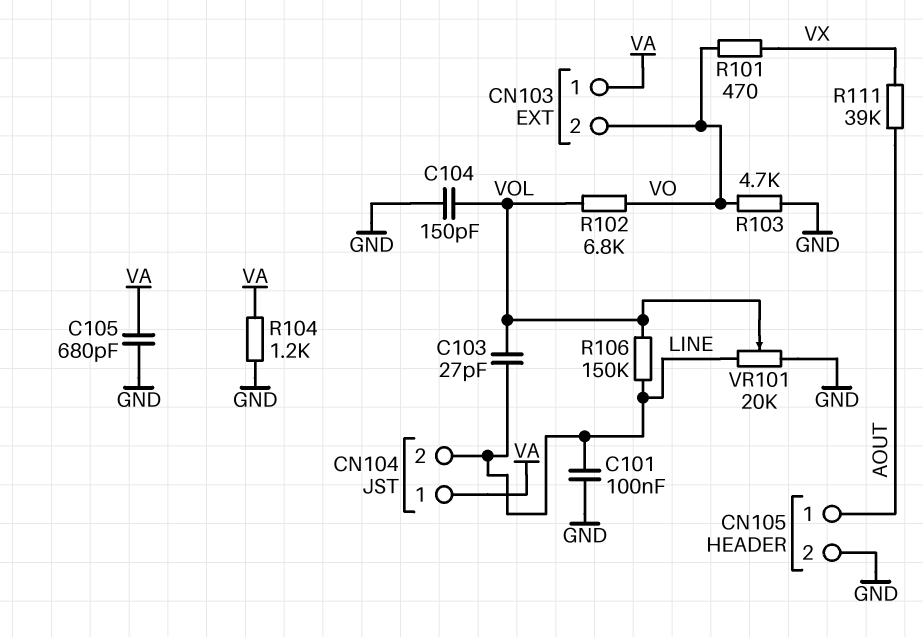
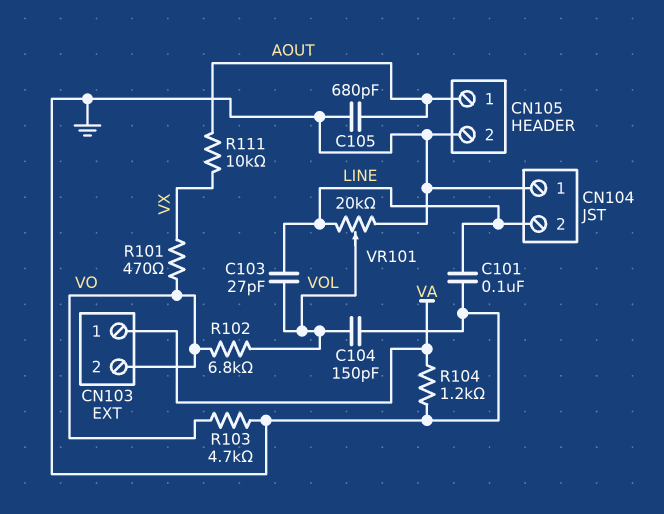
C105: 680pF (GND, VA) -> 680pF (AOUT, GND)
CN104 pin 1: VA -> GND
R106: 150k (LINE, VOL) -> none
R111: 39k (AOUT, VX) -> 10k (AOUT, VX)

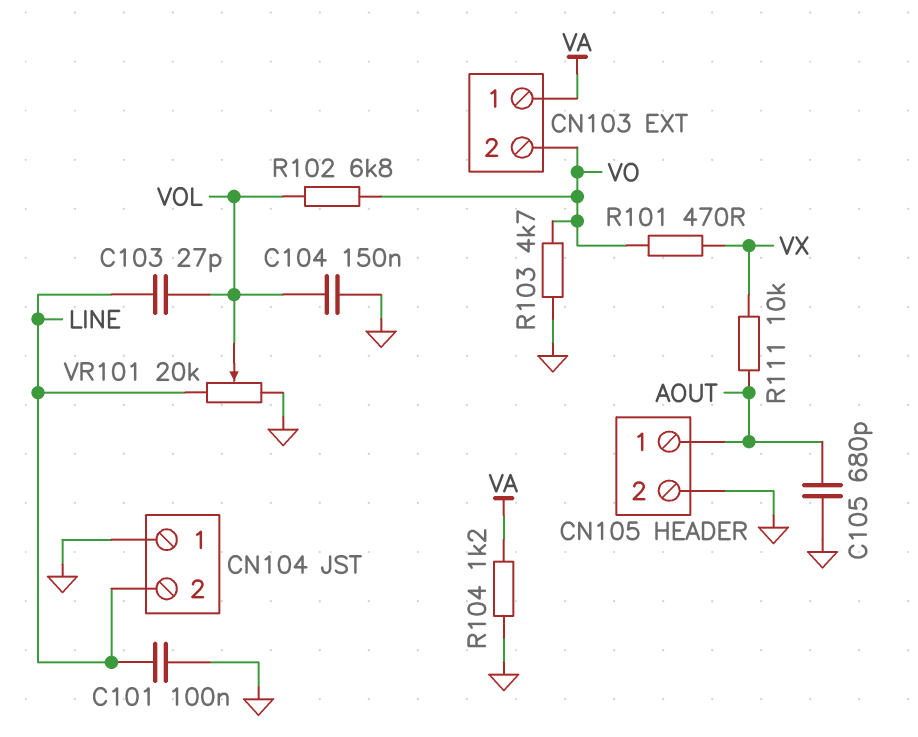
C104: 150pF (GND, VOL) -> 150nF (GND, VOL)

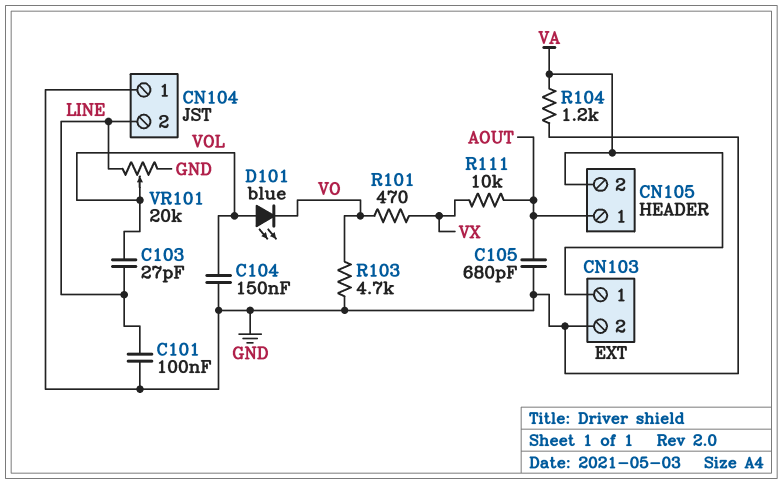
CN103 pin 2: VO -> GND
CN105 pin 2: GND -> VA
D101: none -> LED blue (A VOL, K VO)
R102: 6.8k (VO, VOL) -> none

